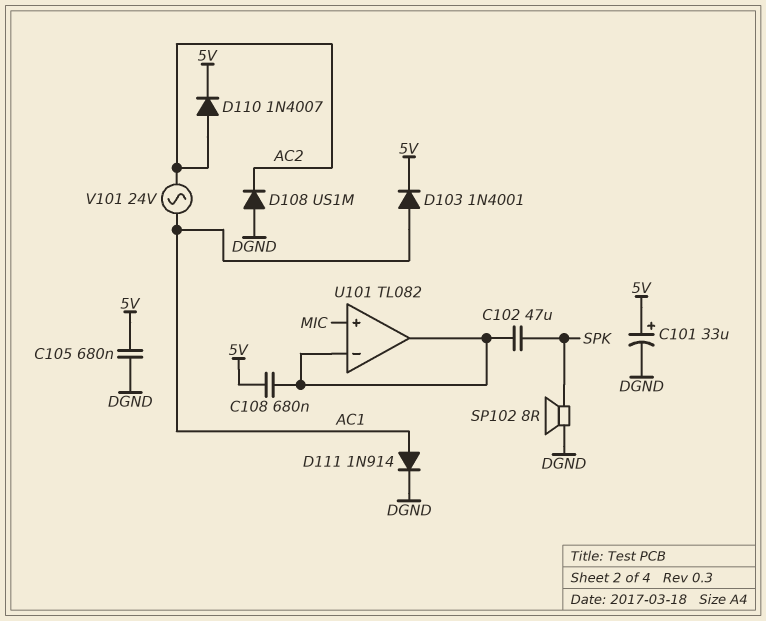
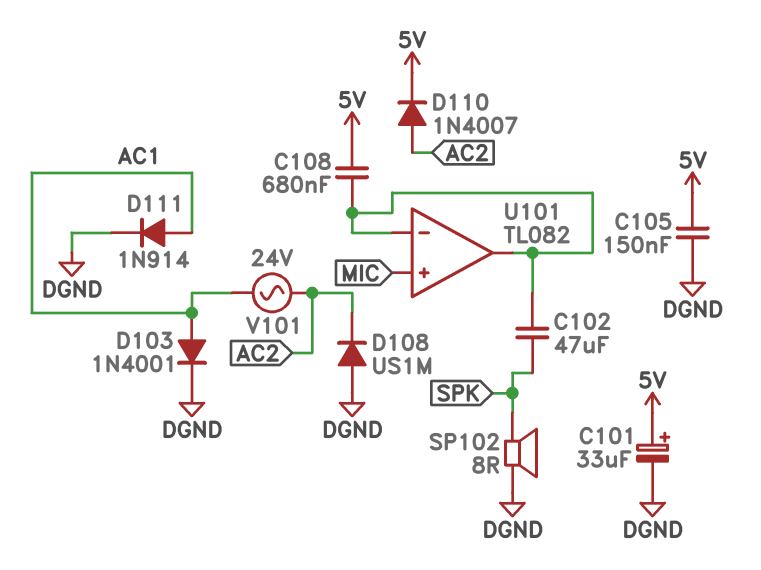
C105: 680nF (5V, DGND) -> 150nF (5V, DGND)
D103: diode 1N4001 (A AC1, K 5V) -> diode 1N4001 (A AC1, K DGND)

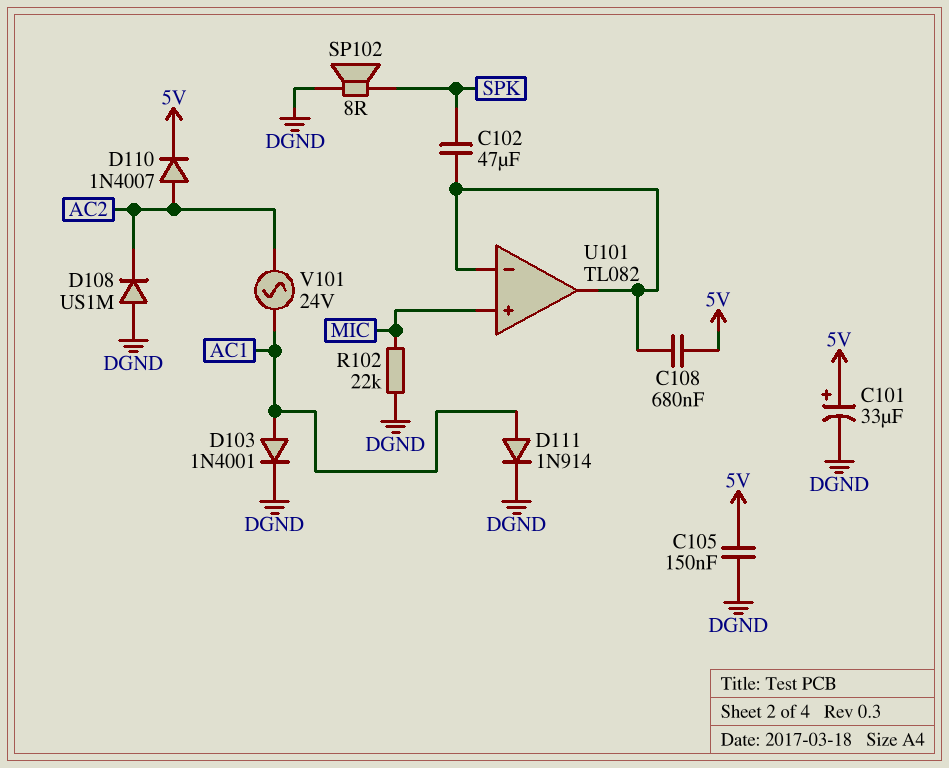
R102: none -> 22k (DGND, MIC)

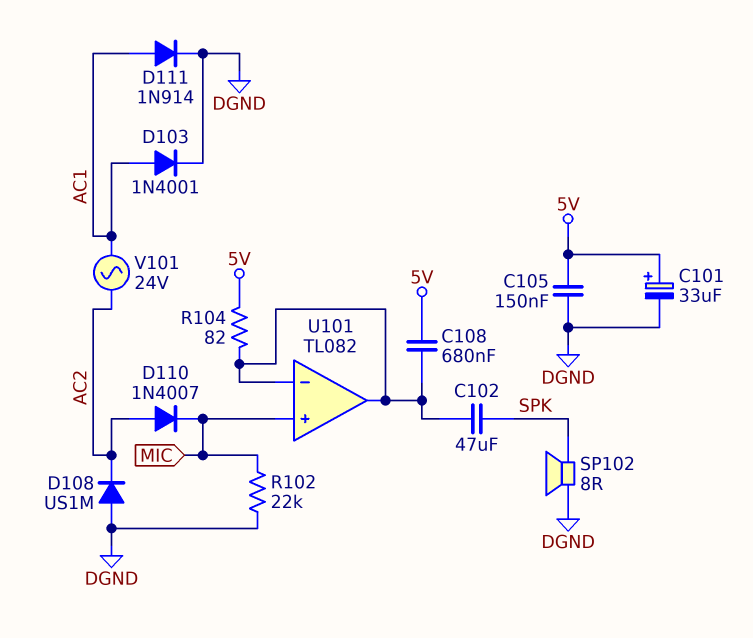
D110: diode 1N4007 (A AC2, K 5V) -> diode 1N4007 (A AC2, K MIC)
R104: none -> 82 (5V, U101/in-)

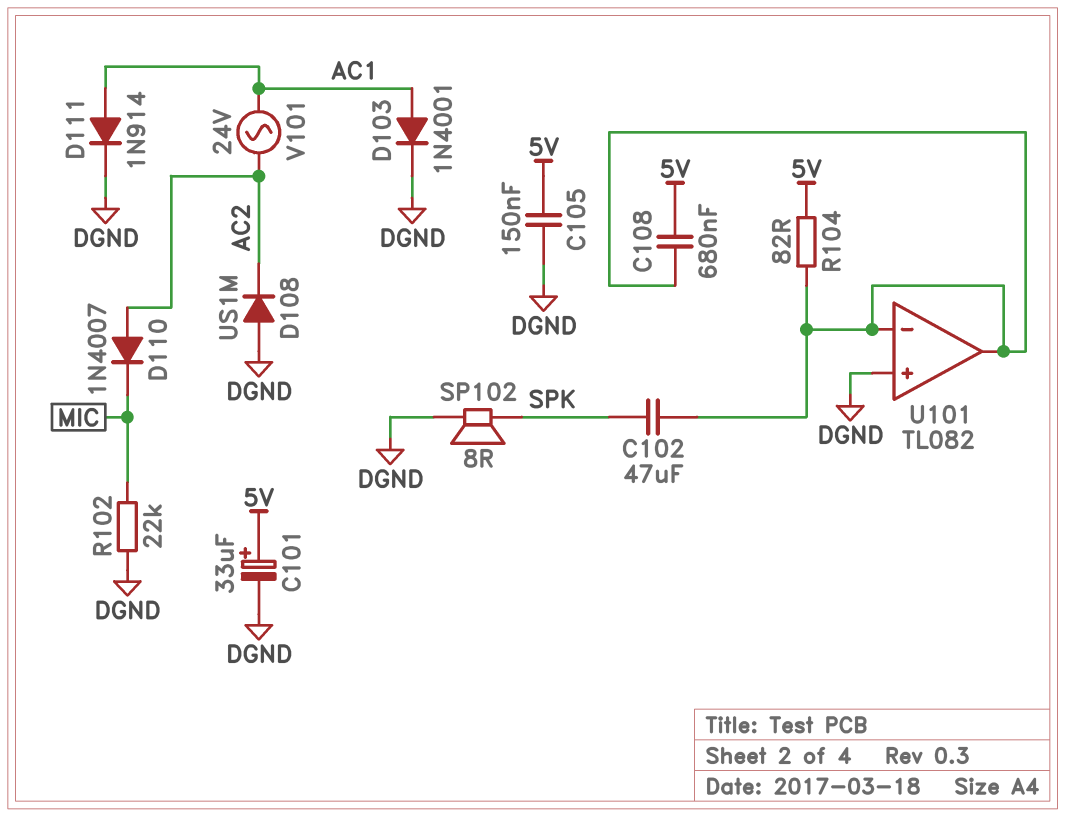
U101 pin in+: MIC -> DGND

